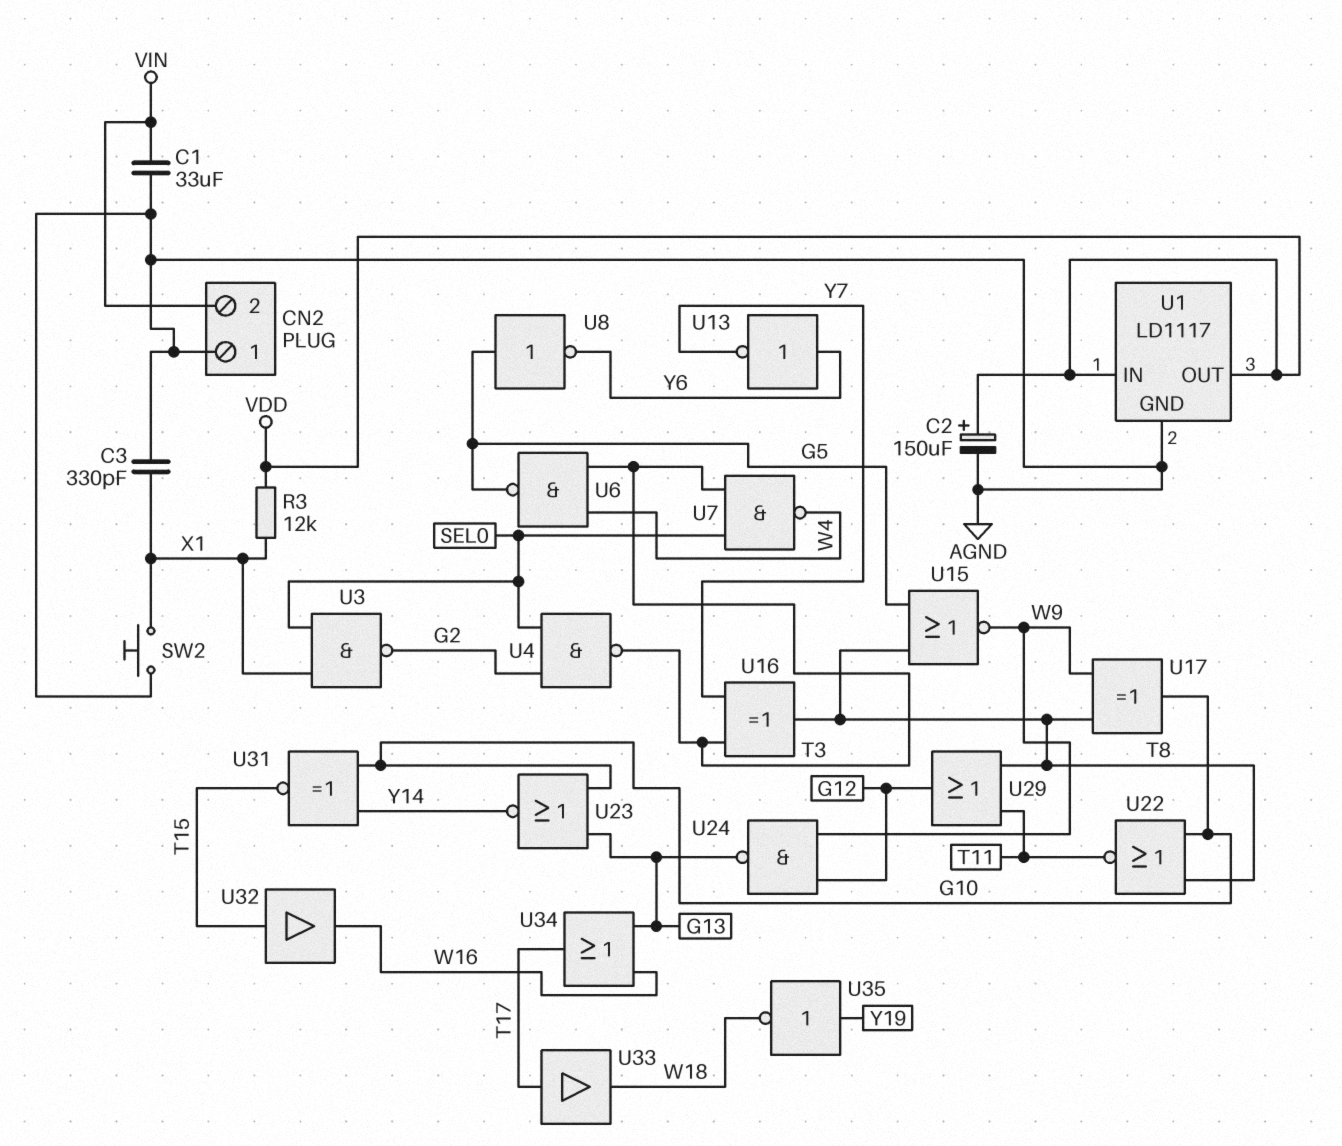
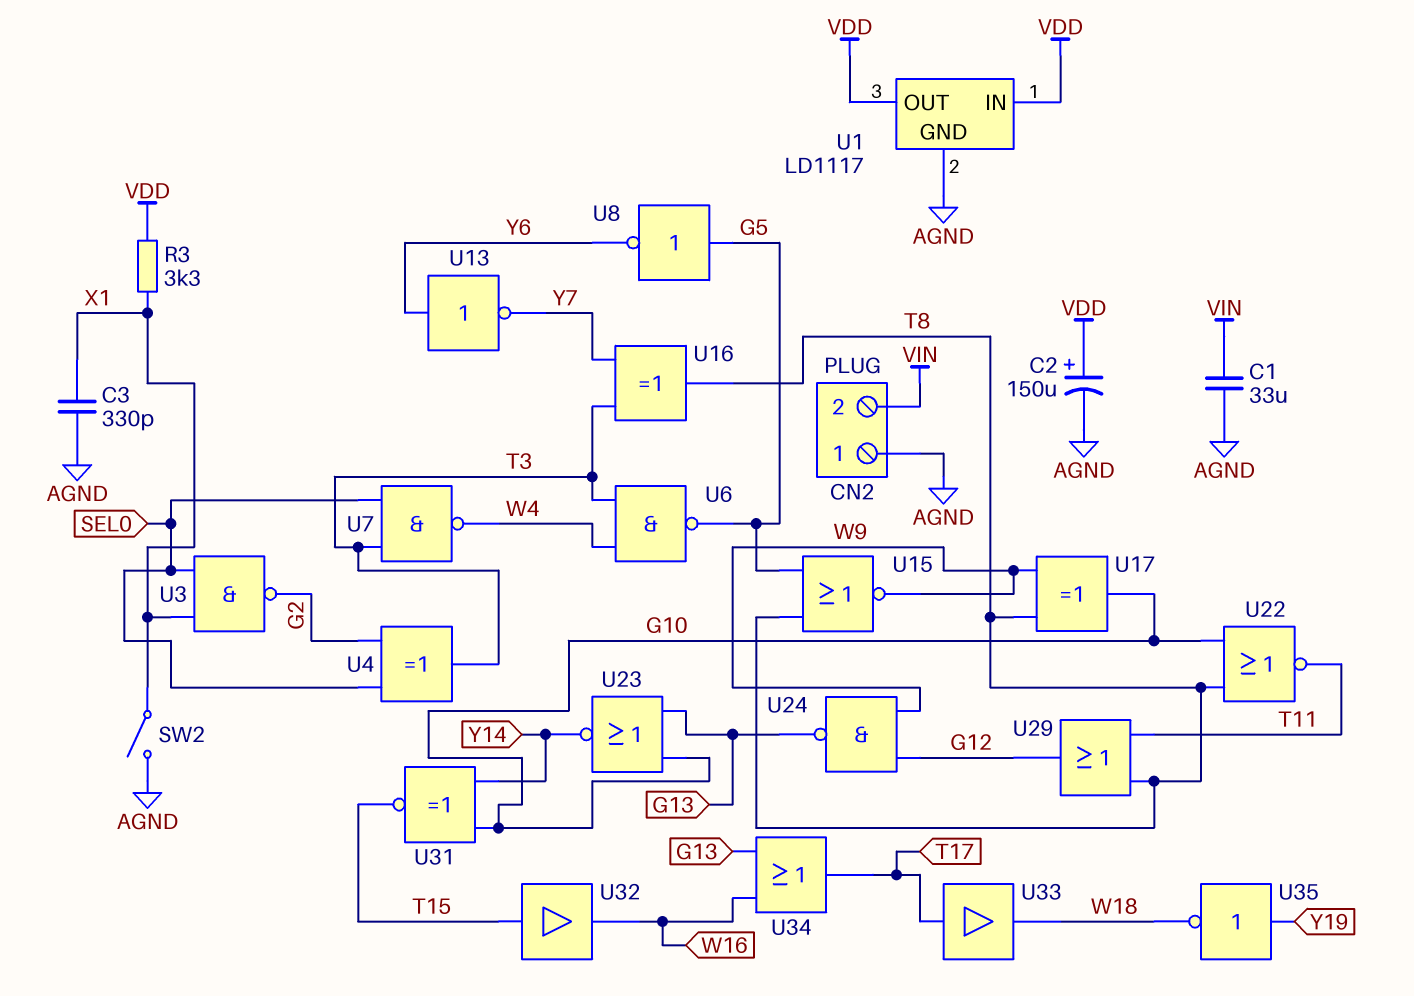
R3: 12k (VDD, X1) -> 3.3k (VDD, X1)
SW2: button (AGND, X1) -> switch (AGND, X1)
U4: NAND (in G2, in SEL0, out T3) -> XOR (in G2, in SEL0, out T3)

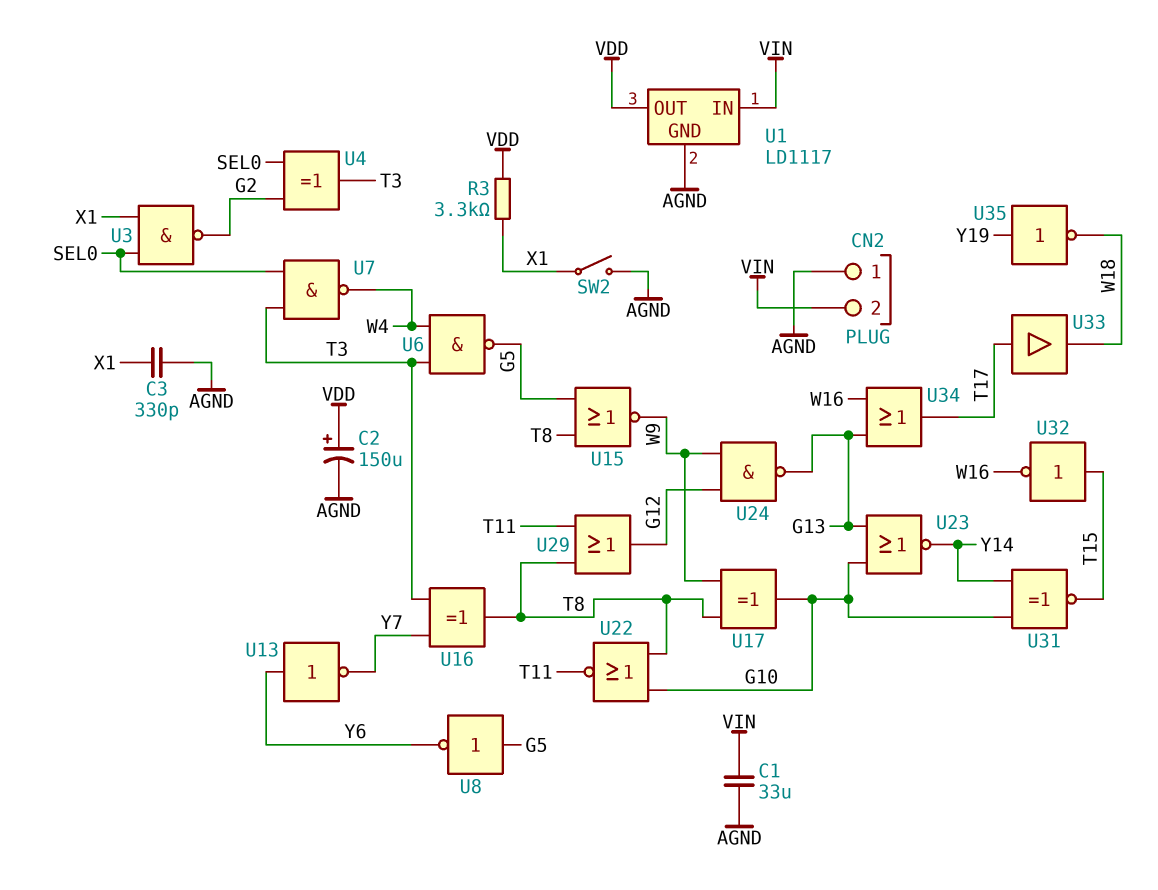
U1 pin IN: VDD -> VIN
U32: buffer (in T15, out W16) -> NOT (in T15, out W16)

